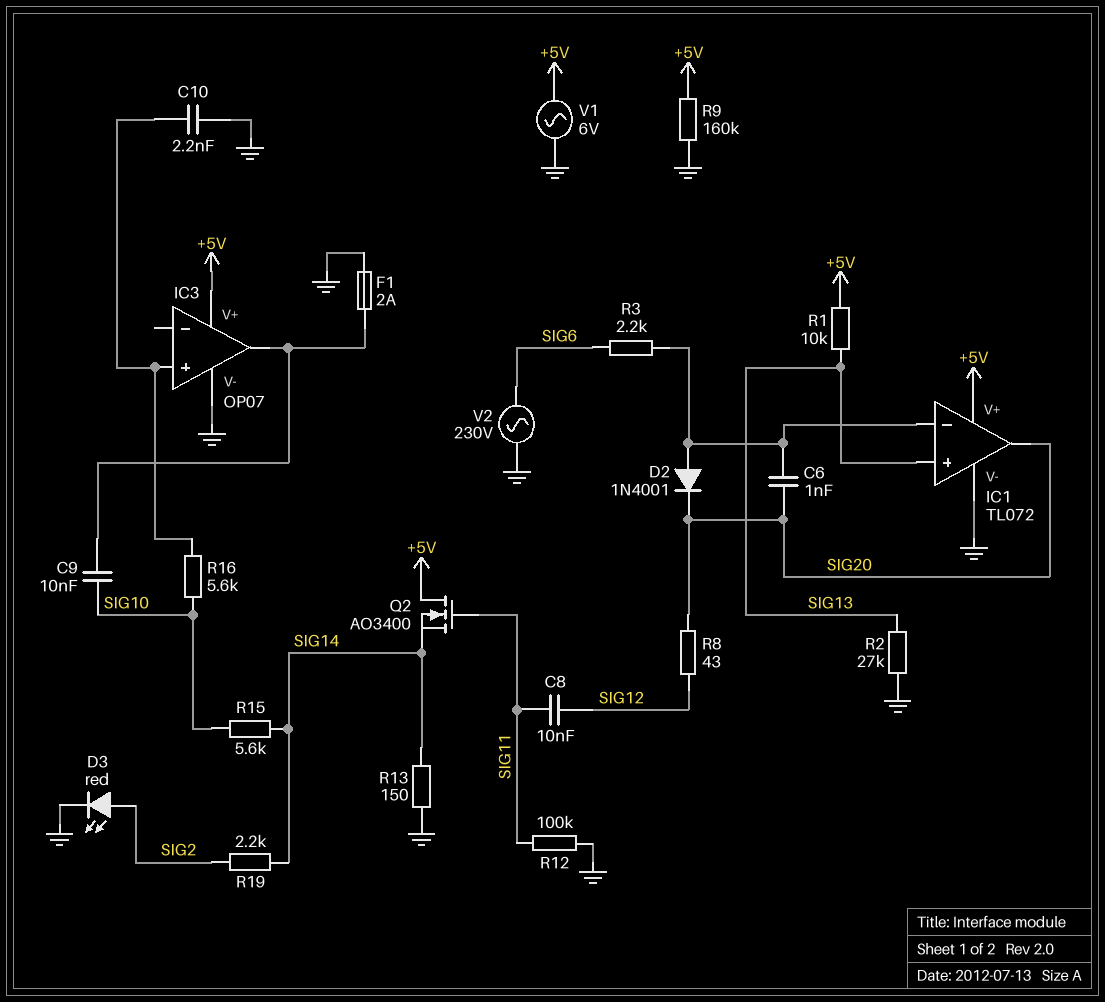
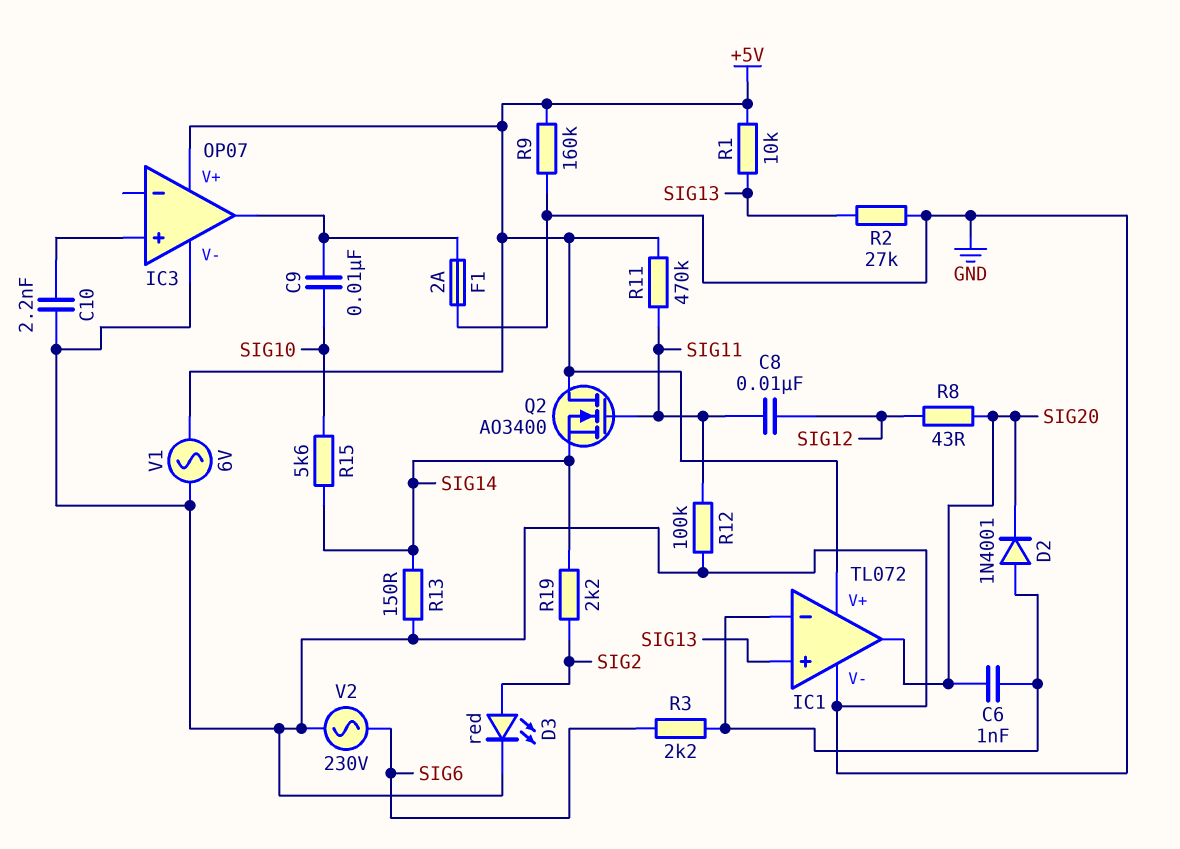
R11: none -> 470k (+5V, SIG11)
R16: 5.6k (IC3/in+, SIG10) -> none

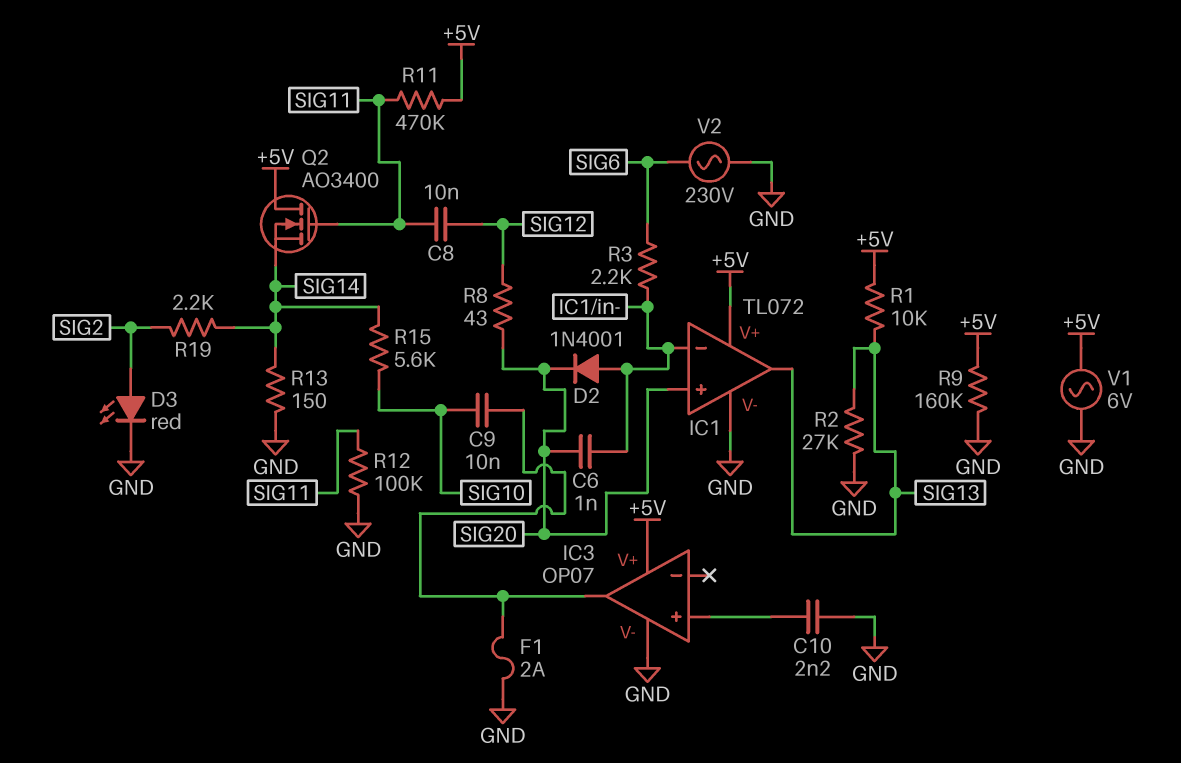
IC1 pin in+: SIG13 -> SIG20
IC1 pin out: SIG20 -> SIG13

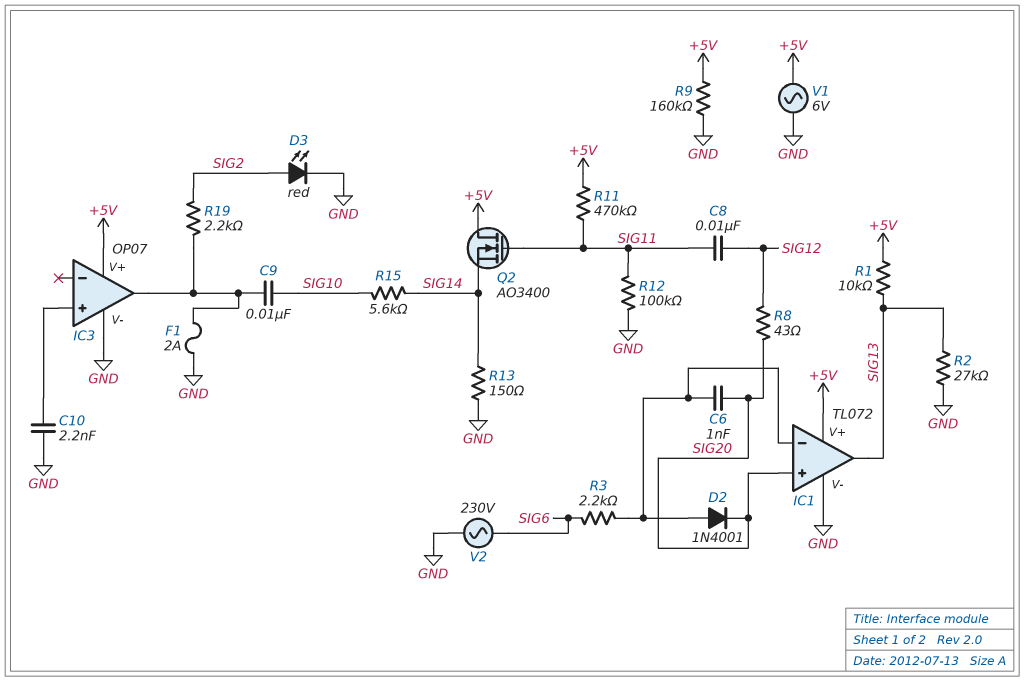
R19: 2.2k (SIG2, SIG14) -> 2.2k (IC3/out, SIG2)

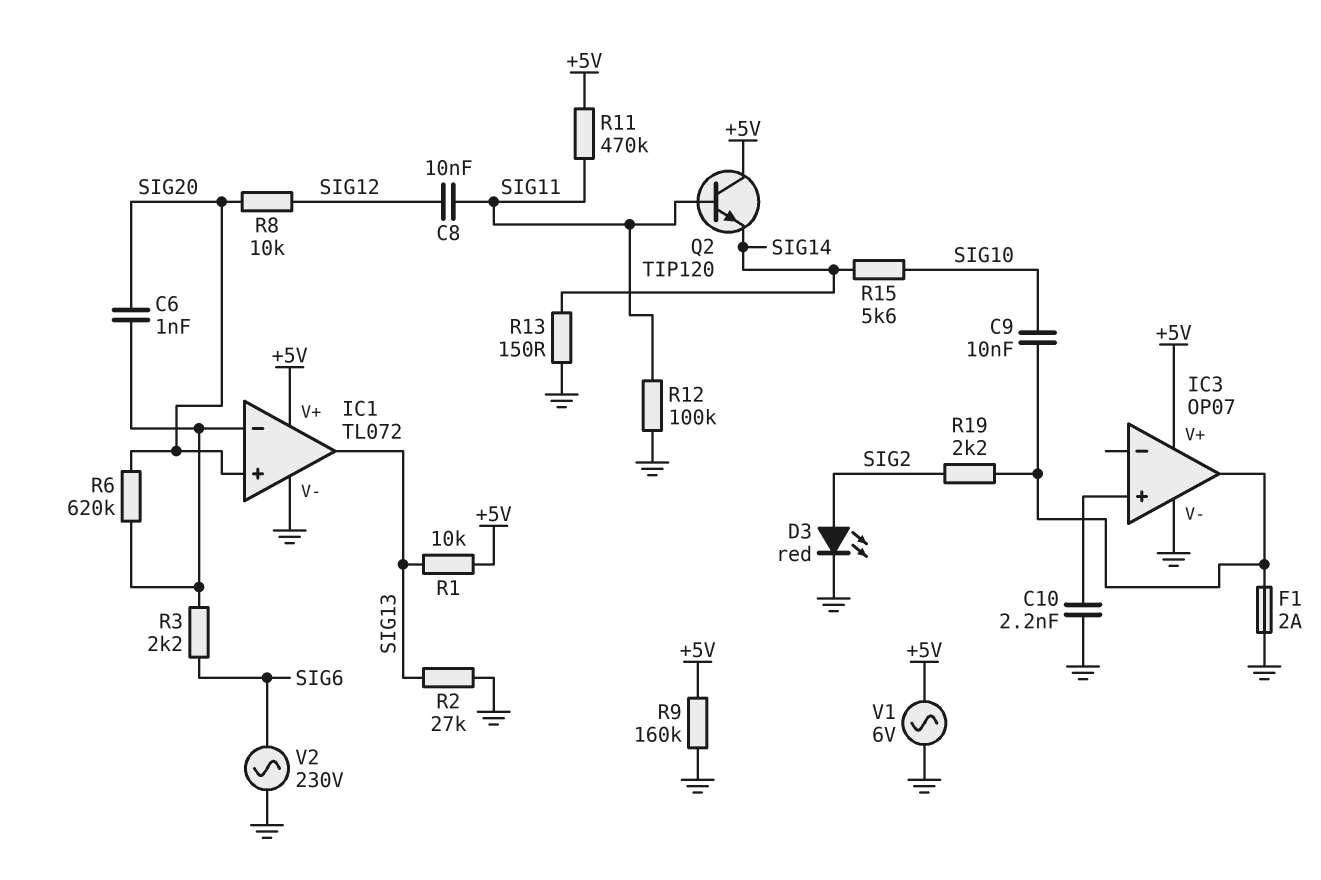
D2: diode 1N4001 (A IC1/in-, K SIG20) -> none
Q2: NMOS AO3400 (G SIG11, D +5V, S SIG14) -> NPN TIP120 (B SIG11, C +5V, E SIG14)
R6: none -> 620k (IC1/in-, SIG20)
R8: 43 (SIG12, SIG20) -> 10k (SIG12, SIG20)

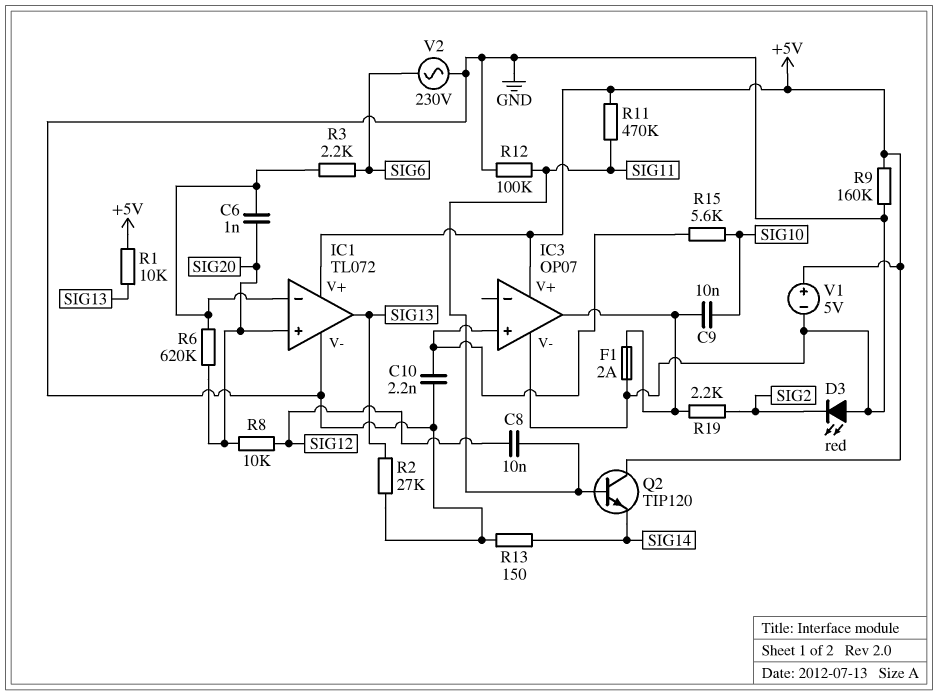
D3: LED red (A SIG2, K GND) -> LED red (A GND, K SIG2)
R15: 5.6k (SIG10, SIG14) -> 5.6k (IC3/in+, SIG10)
V1: AC 6V (+5V, GND) -> 5V (plus +5V, minus GND)

